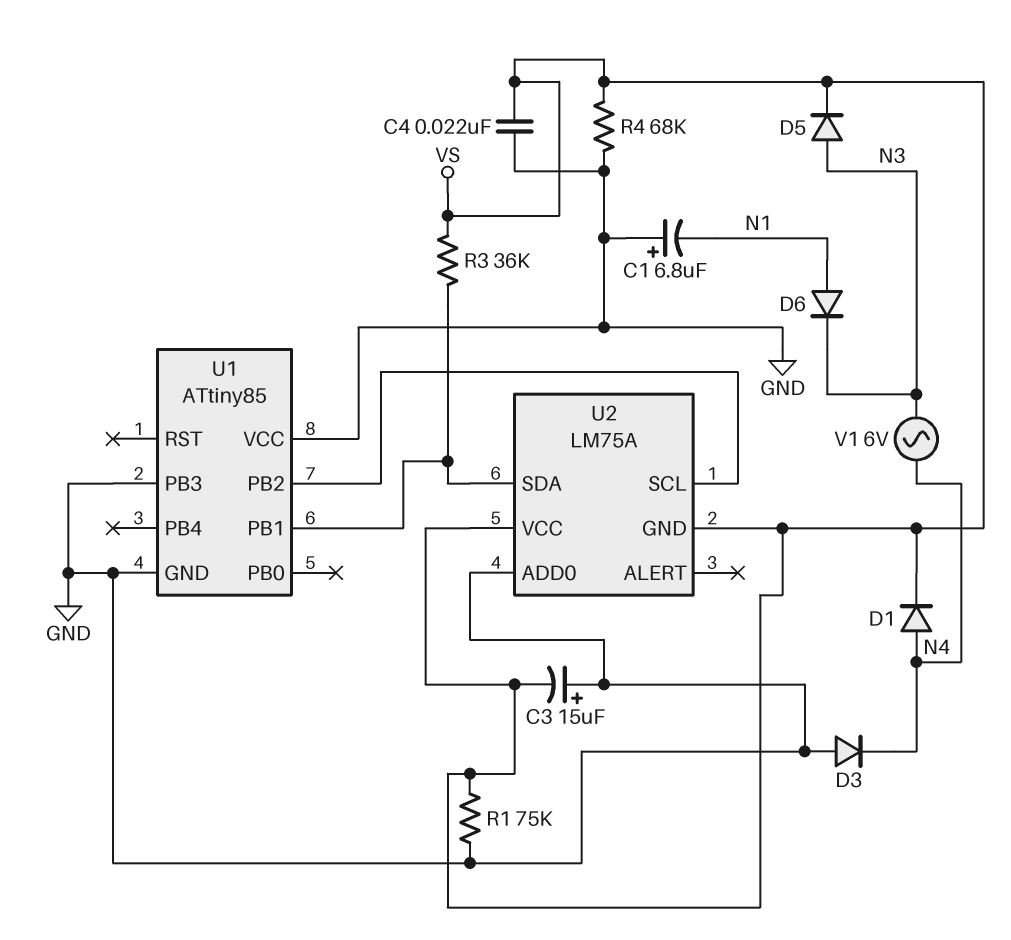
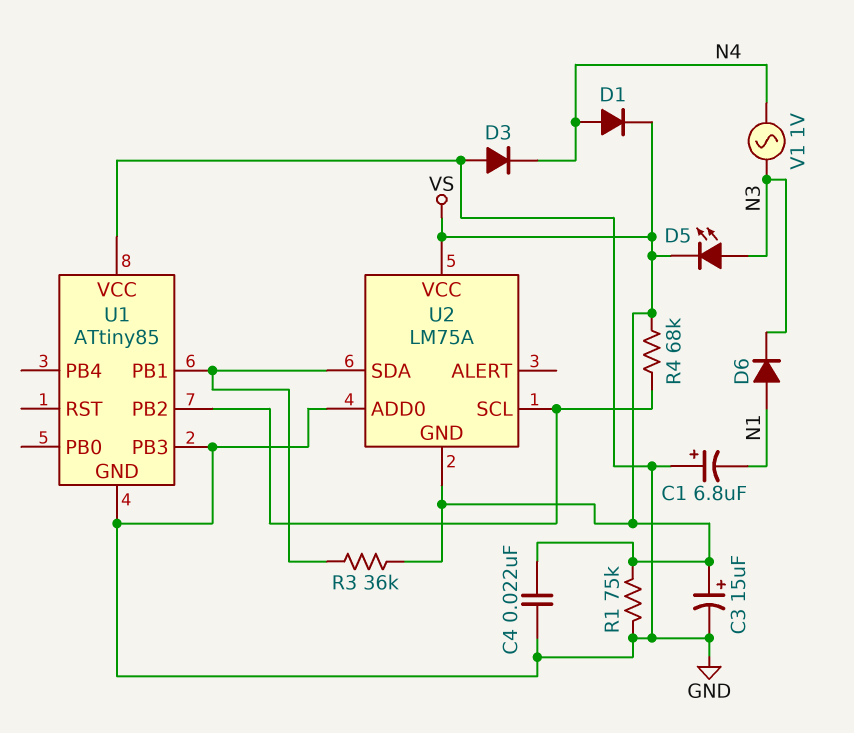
C3: 15uF (plus GND, minus VS) -> 15uF (plus VS, minus GND)
D5: diode (A N3, K VS) -> LED (A N3, K VS)
R4: 68k (GND, VS) -> 68k (U1/PB2, VS)
V1: AC 6V (N3, N4) -> AC 1V (N3, N4)

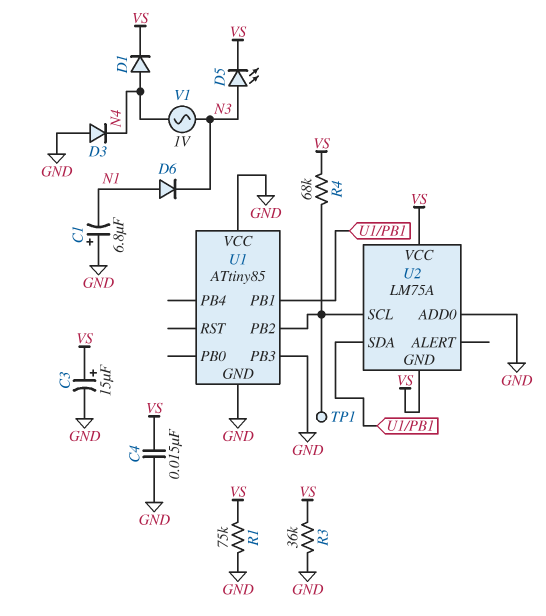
C4: 22nF (GND, VS) -> 15nF (GND, VS)
R3: 36k (U1/PB1, VS) -> 36k (GND, VS)
TP1: none -> test point (U1/PB2)

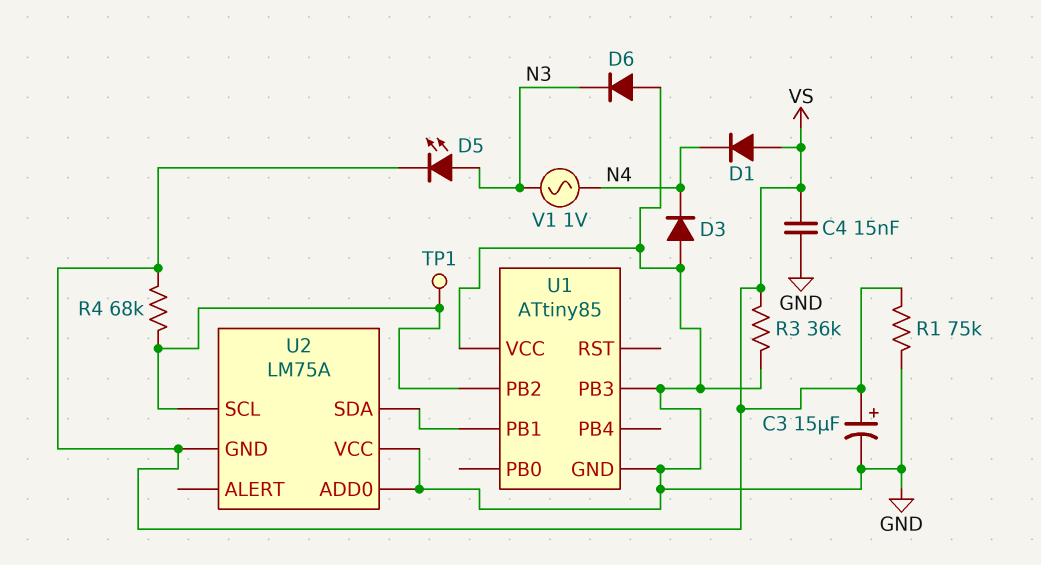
C1: 6.8uF (plus GND, minus N1) -> none
D1: diode (A N4, K VS) -> diode (A VS, K N4)
D6: diode (A N1, K N3) -> diode (A GND, K N3)
U2 pin VCC: VS -> GND

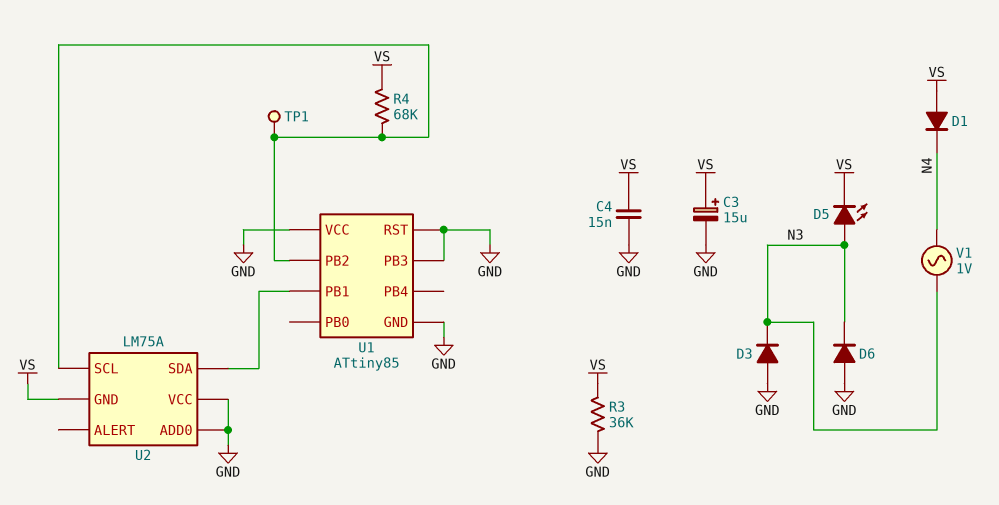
D3: diode (A GND, K N4) -> diode (A GND, K N3)
R1: 75k (GND, VS) -> none
U1 pin RST: none -> GND

